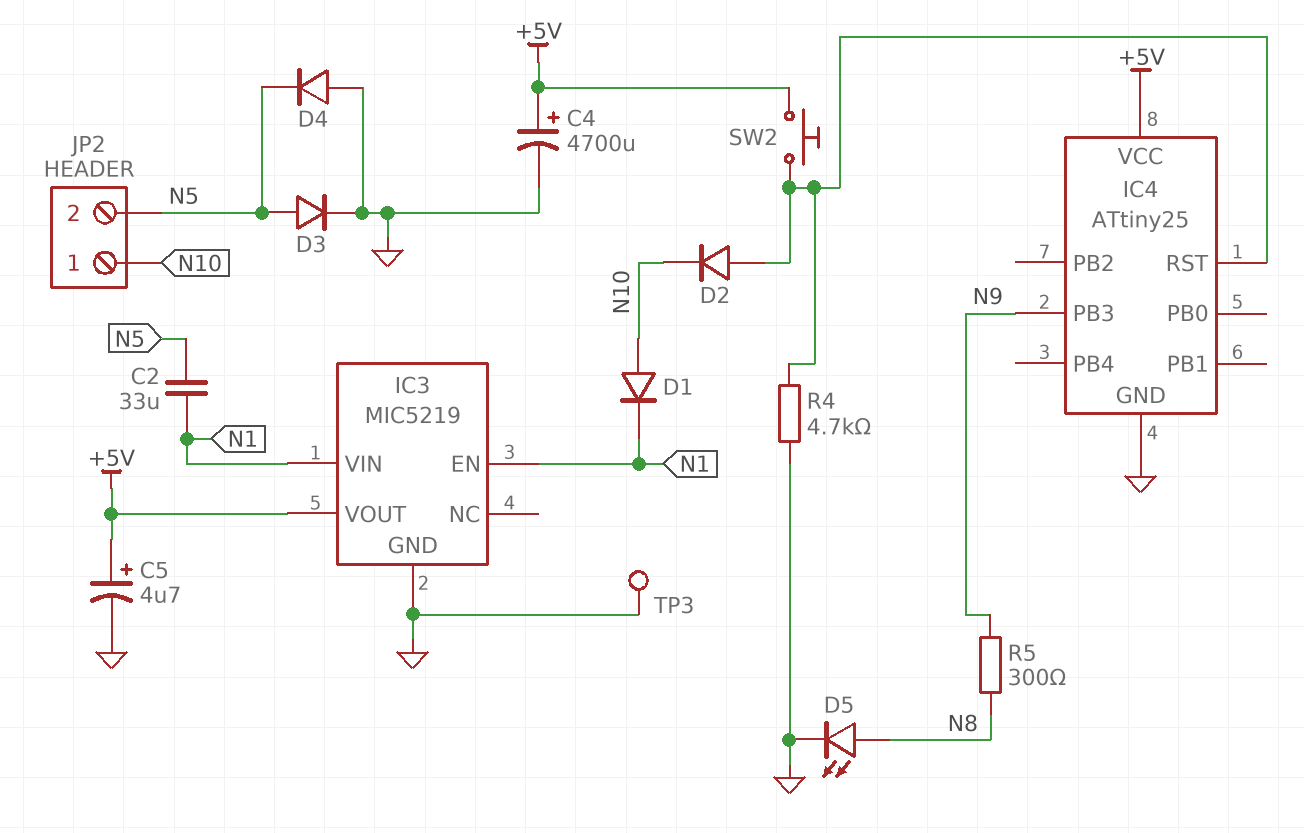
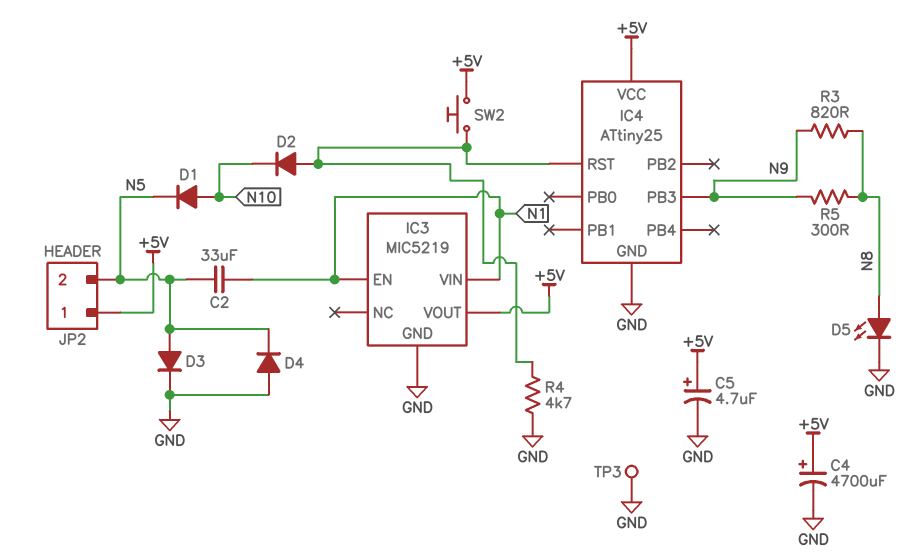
D1: diode (A N10, K N1) -> diode (A N10, K N5)
JP2 pin 1: N10 -> +5V
R3: none -> 820 (N8, N9)

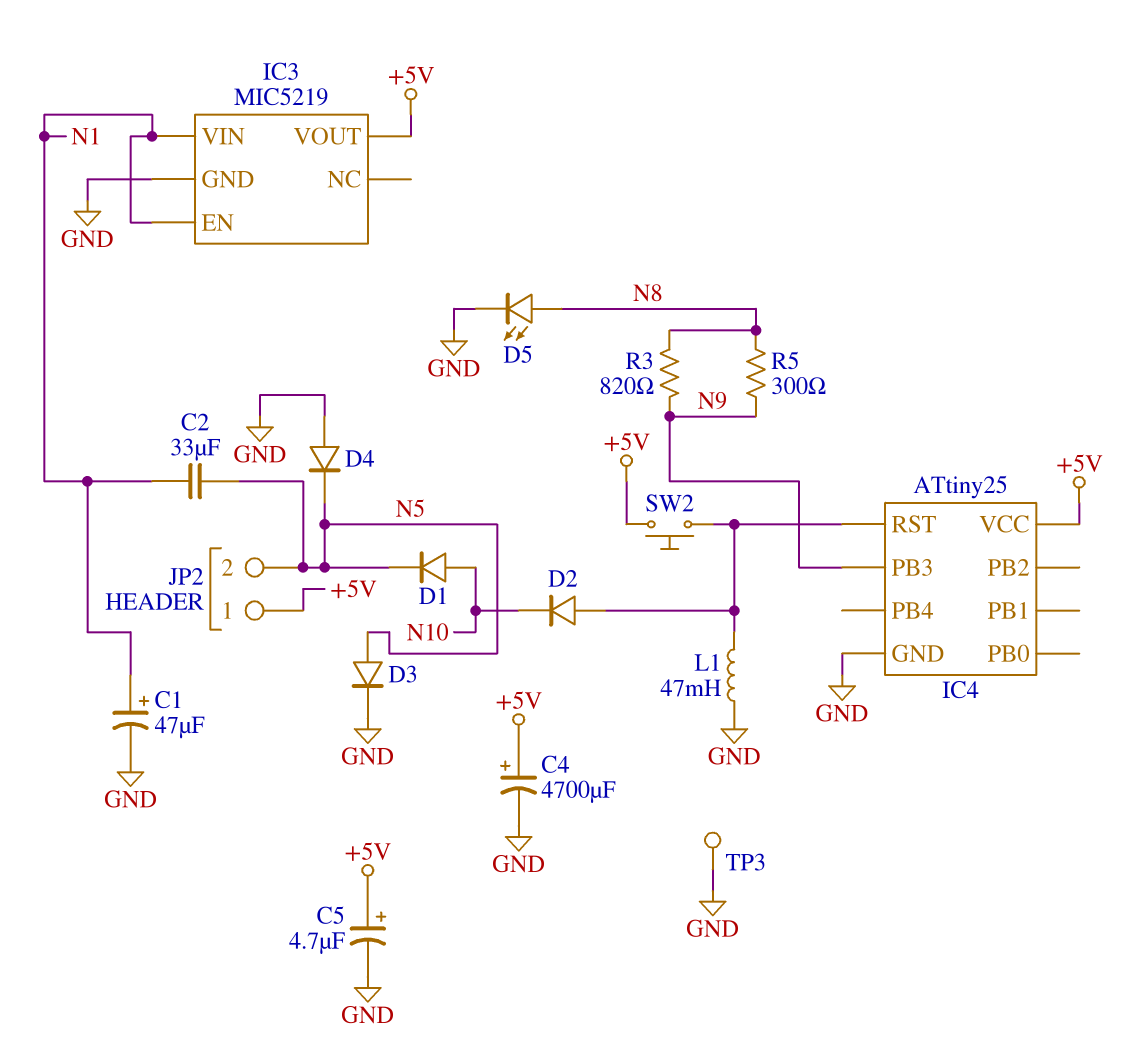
C1: none -> 47uF (plus N1, minus GND)
L1: none -> 47mH (GND, IC4/RST)
R4: 4.7k (GND, IC4/RST) -> none

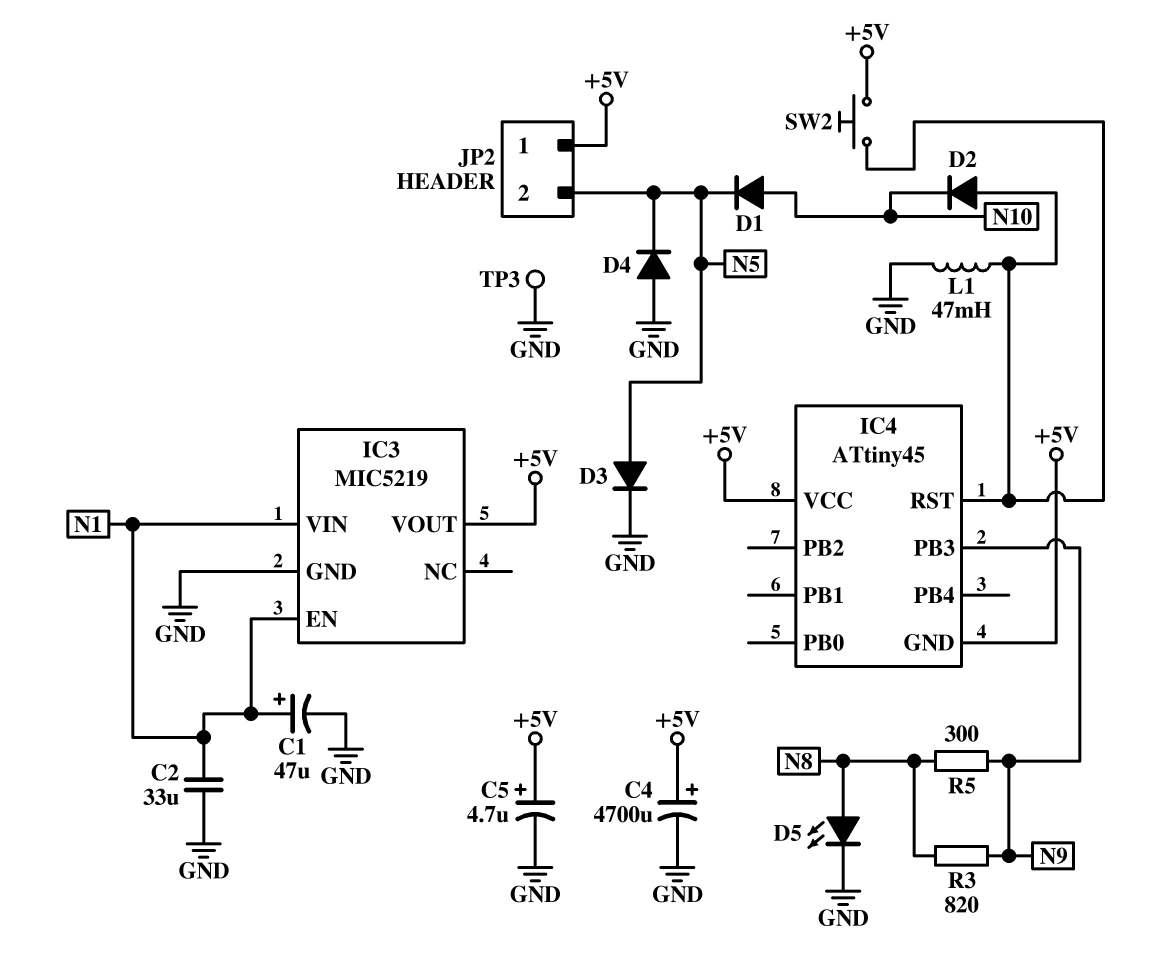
C2: 33uF (N1, N5) -> 33uF (GND, N1)
IC4: ATtiny25 -> ATtiny45
IC4 pin GND: GND -> +5V

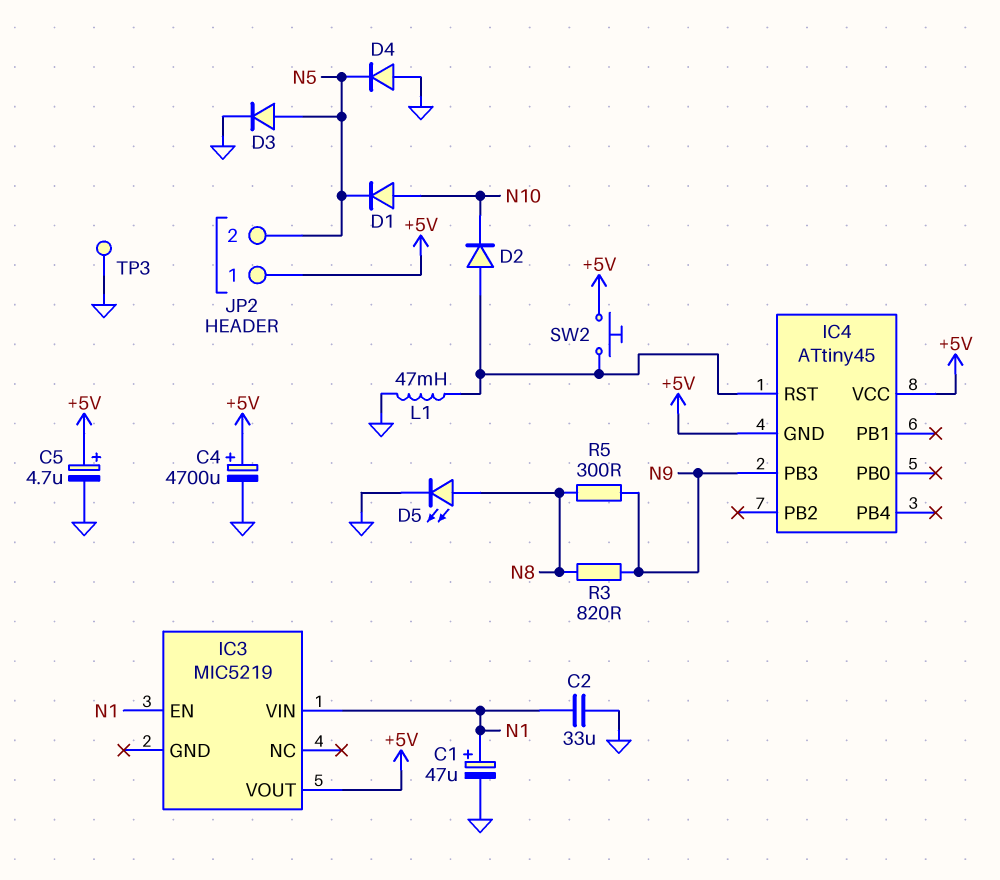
IC3 pin GND: GND -> none

